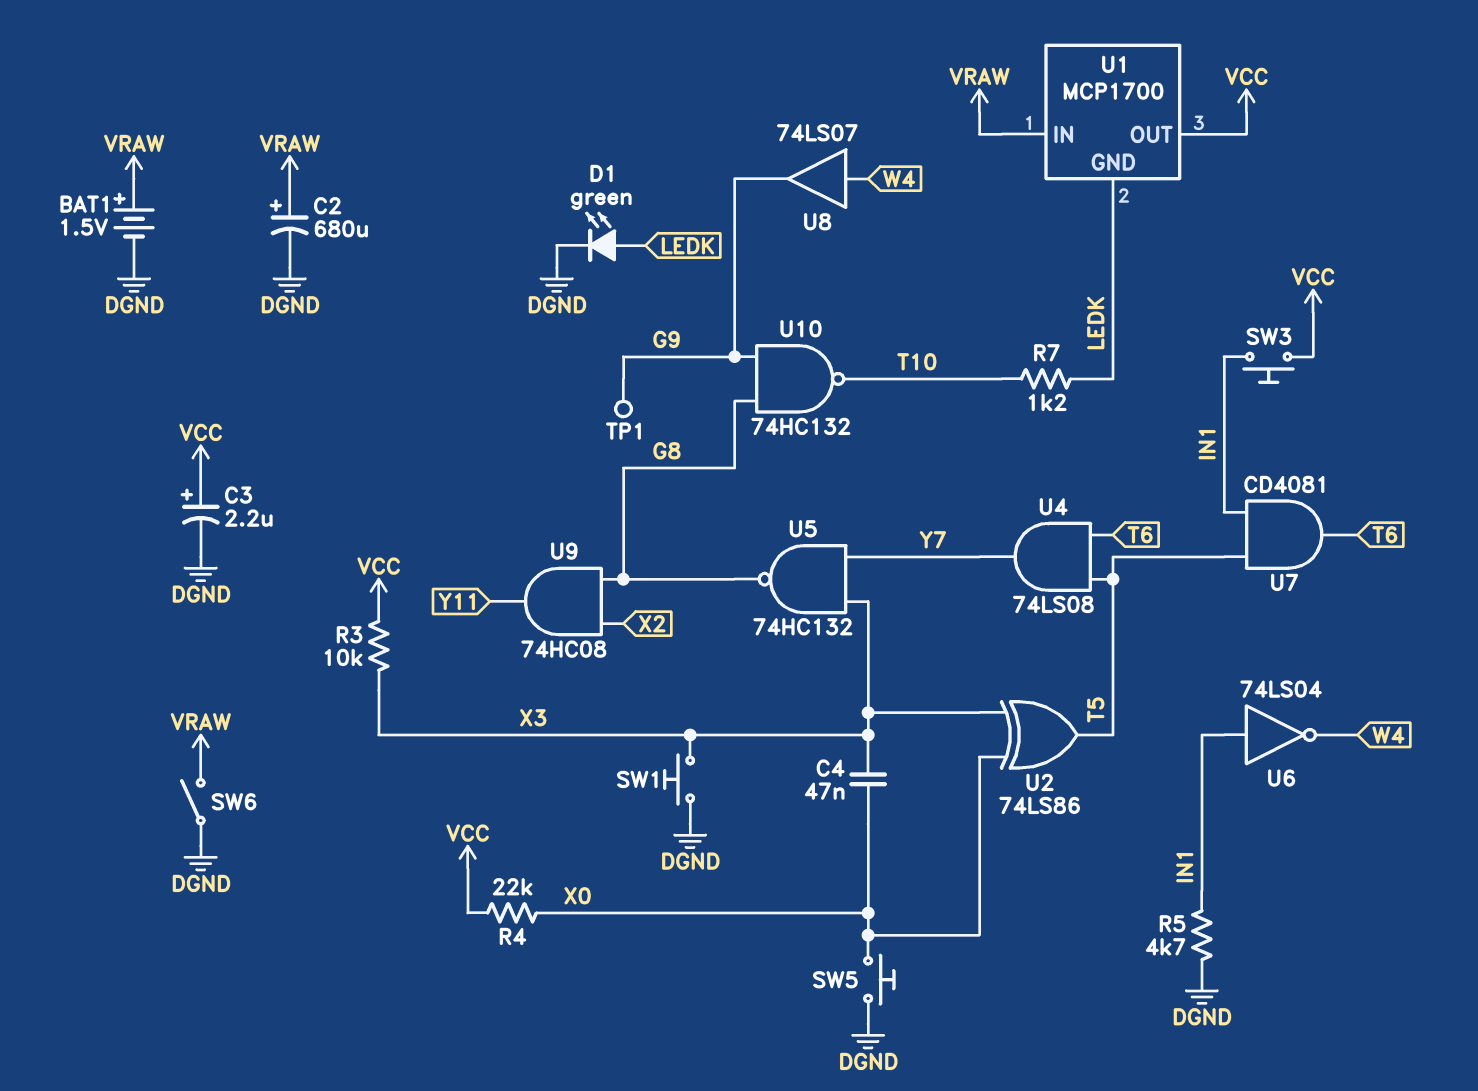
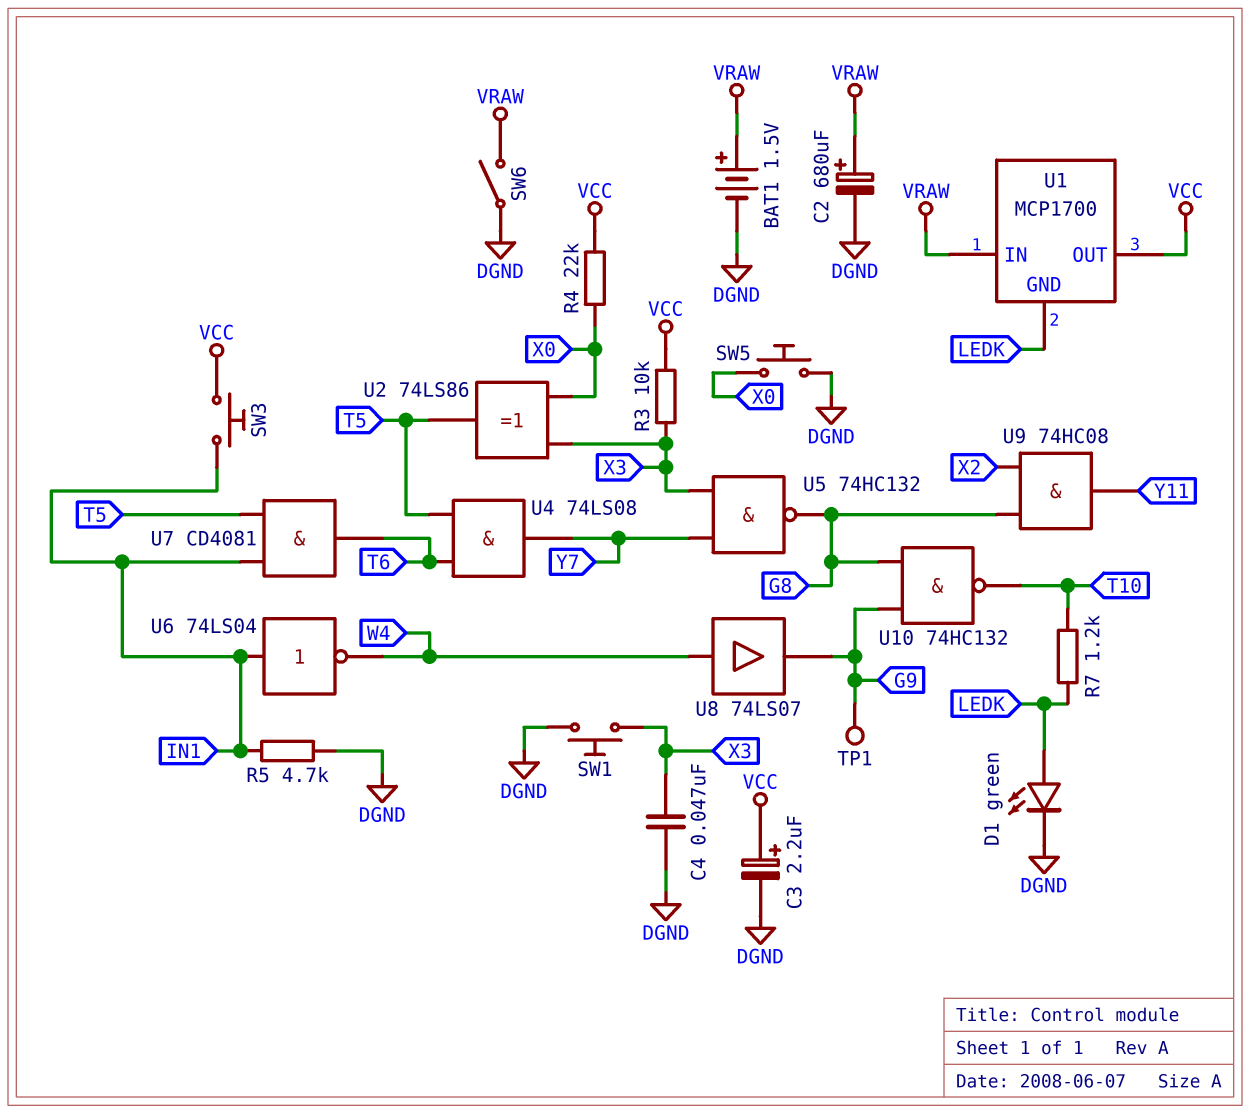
C4: 47nF (X0, X3) -> 47nF (DGND, X3)

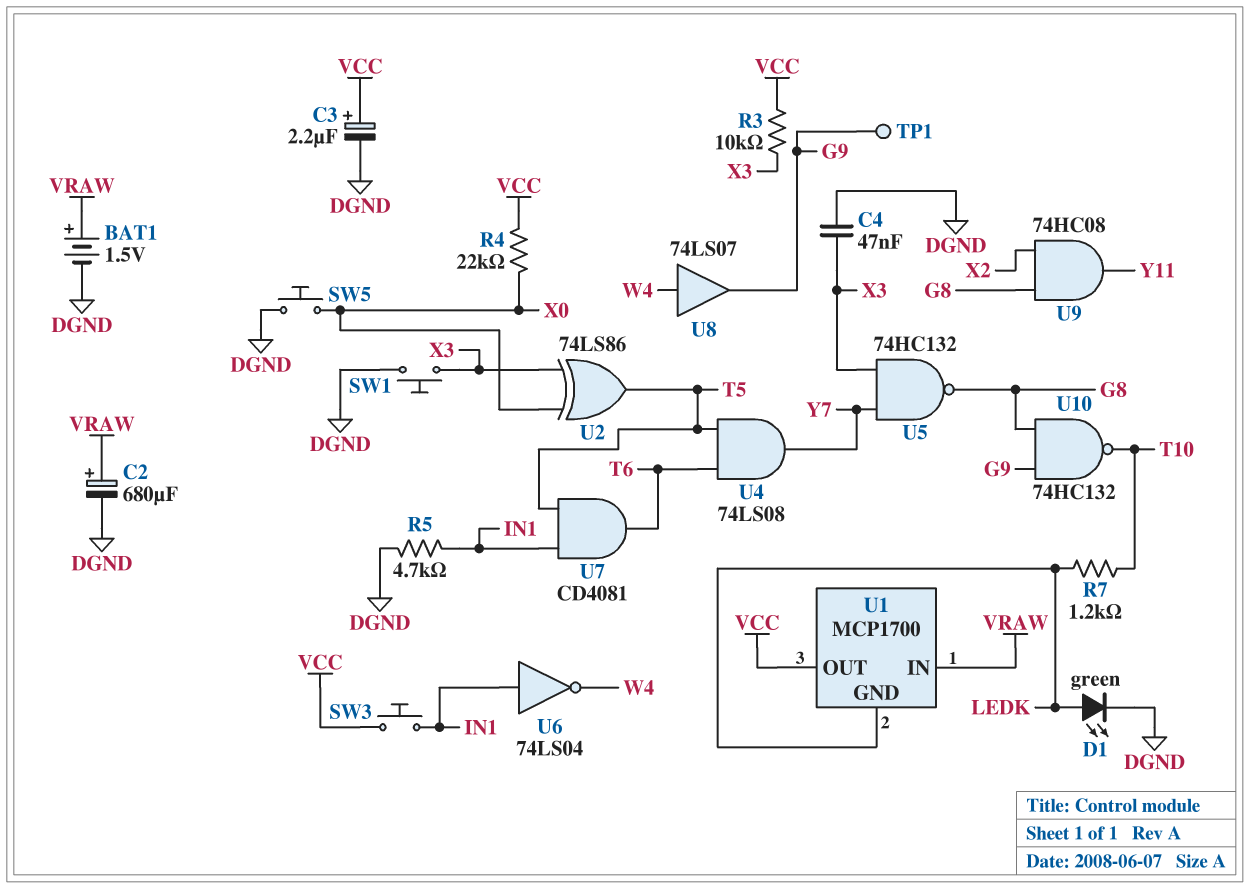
SW6: switch (DGND, VRAW) -> none

